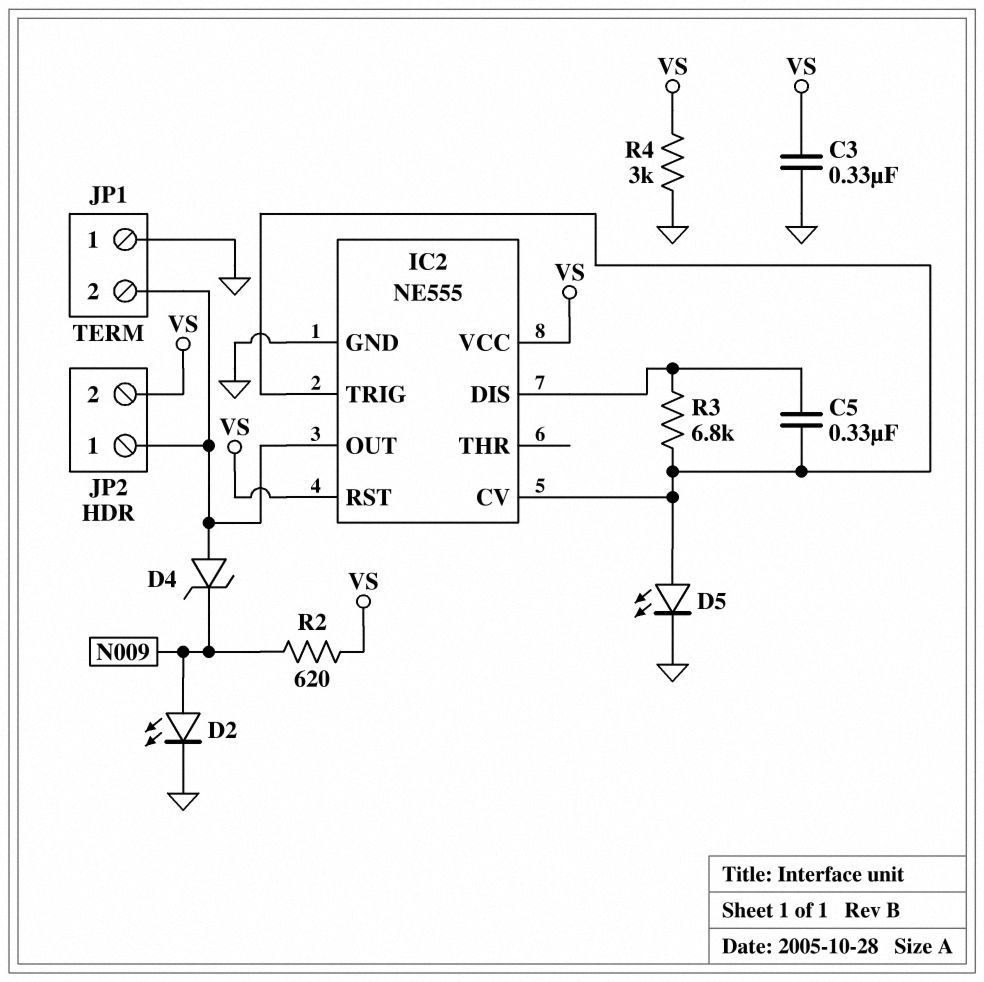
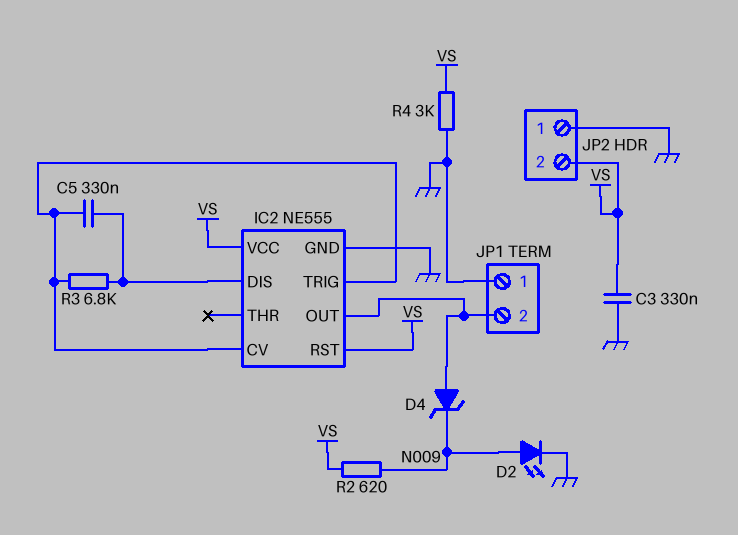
D5: LED (A IC2/CV, K GND) -> none
JP2 pin 1: IC2/OUT -> GND

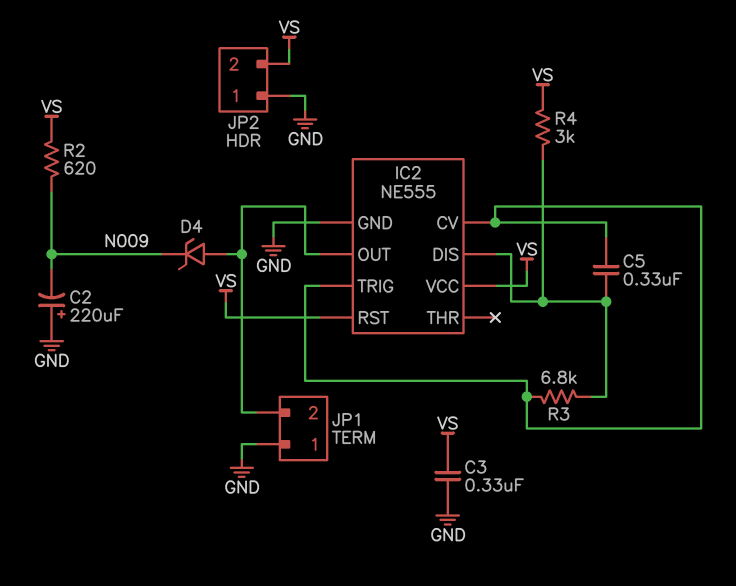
C2: none -> 220uF (plus GND, minus N009)
D2: LED (A N009, K GND) -> none
R4: 3k (GND, VS) -> 3k (IC2/DIS, VS)

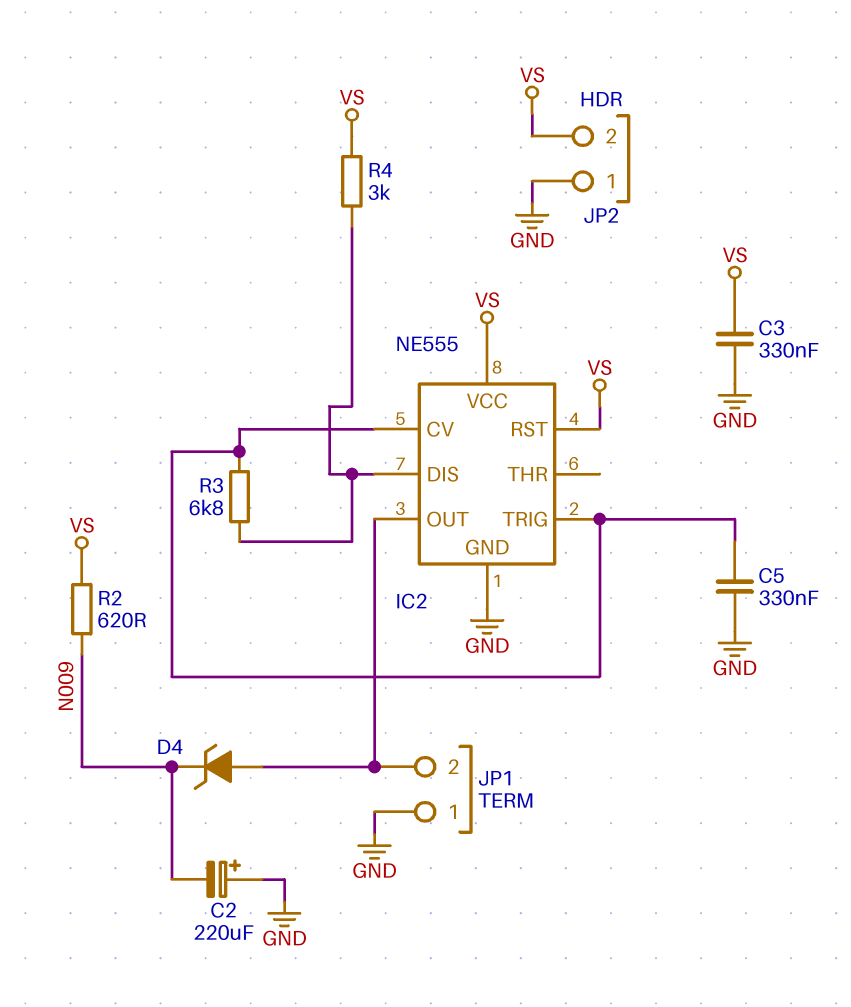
C5: 330nF (IC2/CV, IC2/DIS) -> 330nF (GND, IC2/CV)

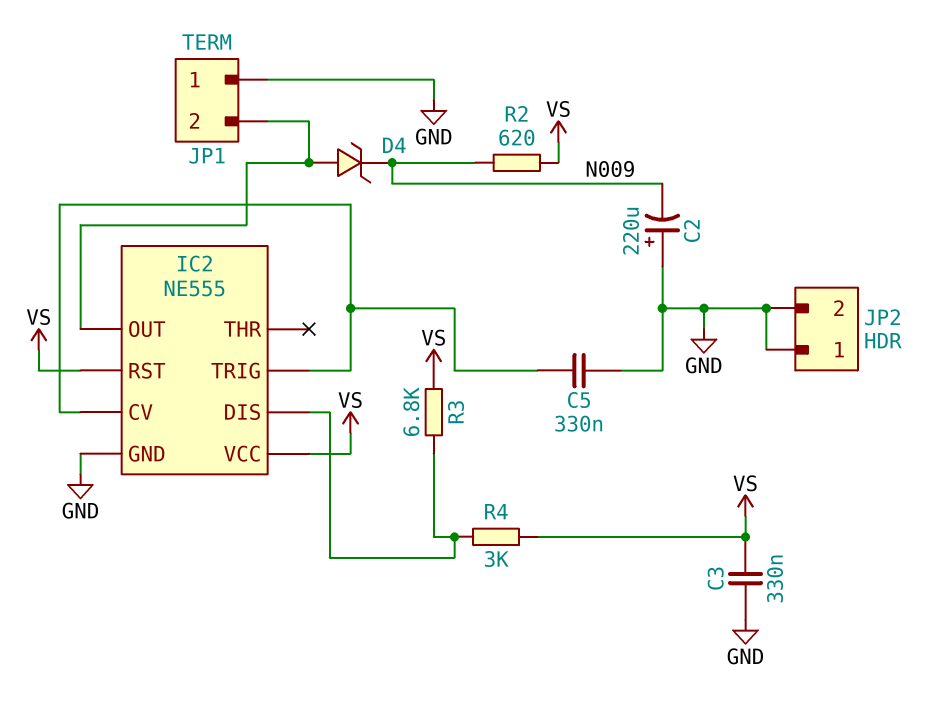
JP2 pin 2: VS -> GND
R3: 6.8k (IC2/CV, IC2/DIS) -> 6.8k (IC2/DIS, VS)

